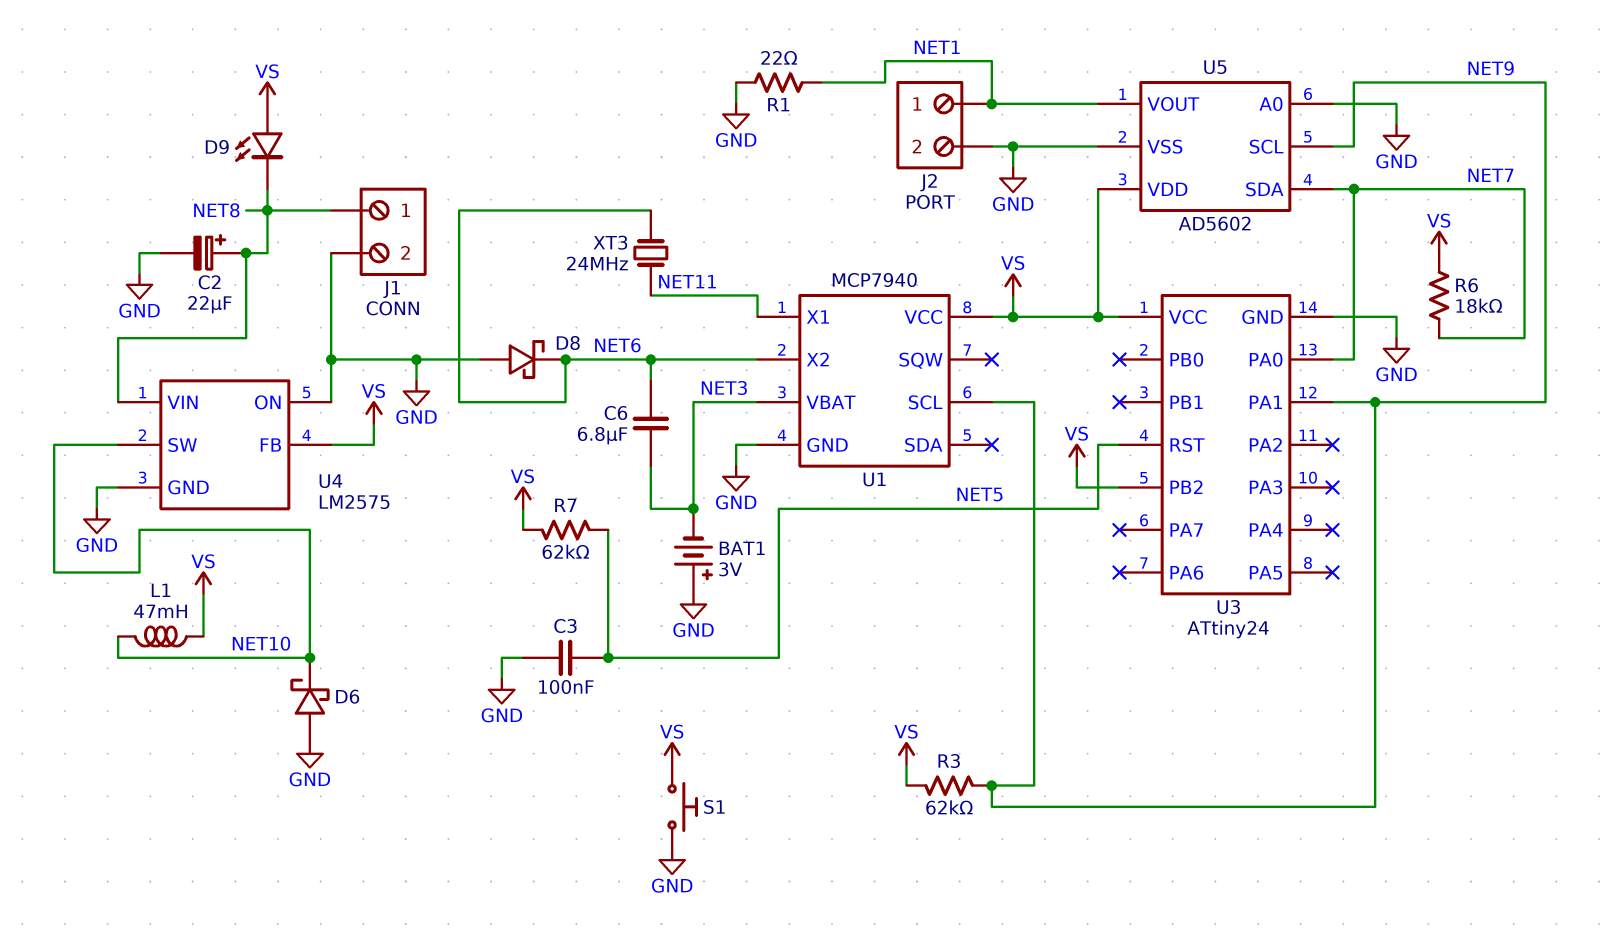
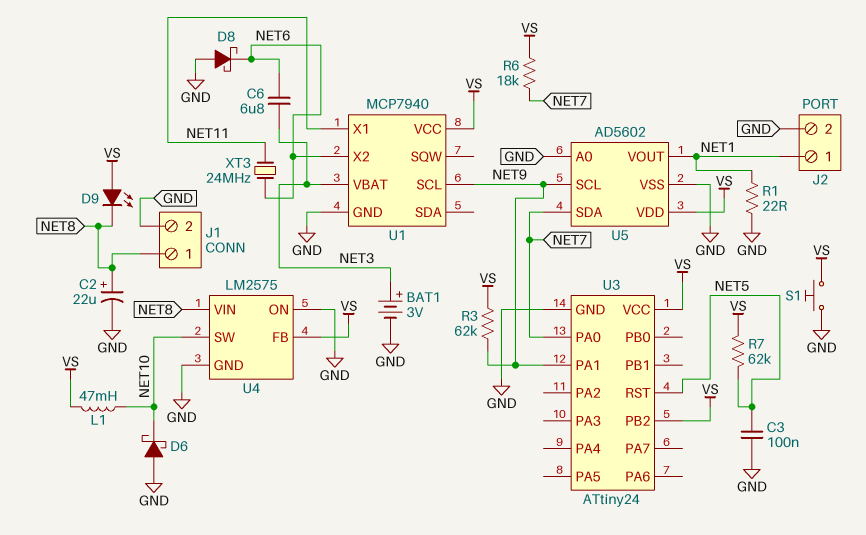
BAT1: 3V (plus GND, minus NET3) -> 3V (plus NET3, minus GND)

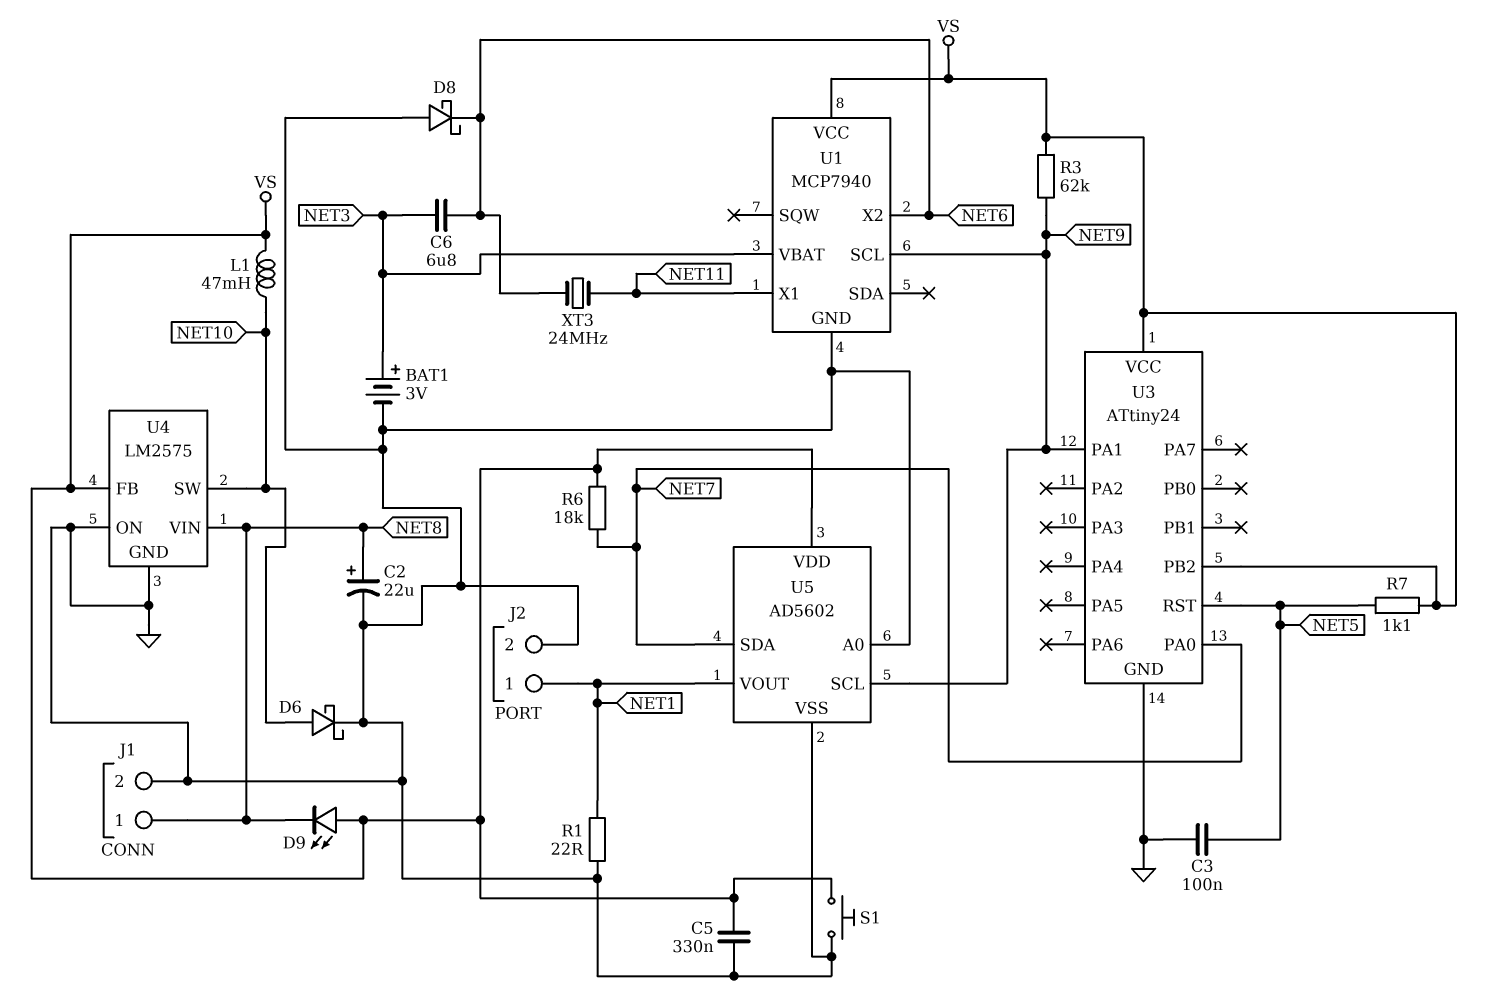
C5: none -> 330nF (GND, VS)
D6: schottky (A GND, K NET10) -> schottky (A NET10, K GND)
R7: 62k (NET5, VS) -> 1.1k (NET5, VS)

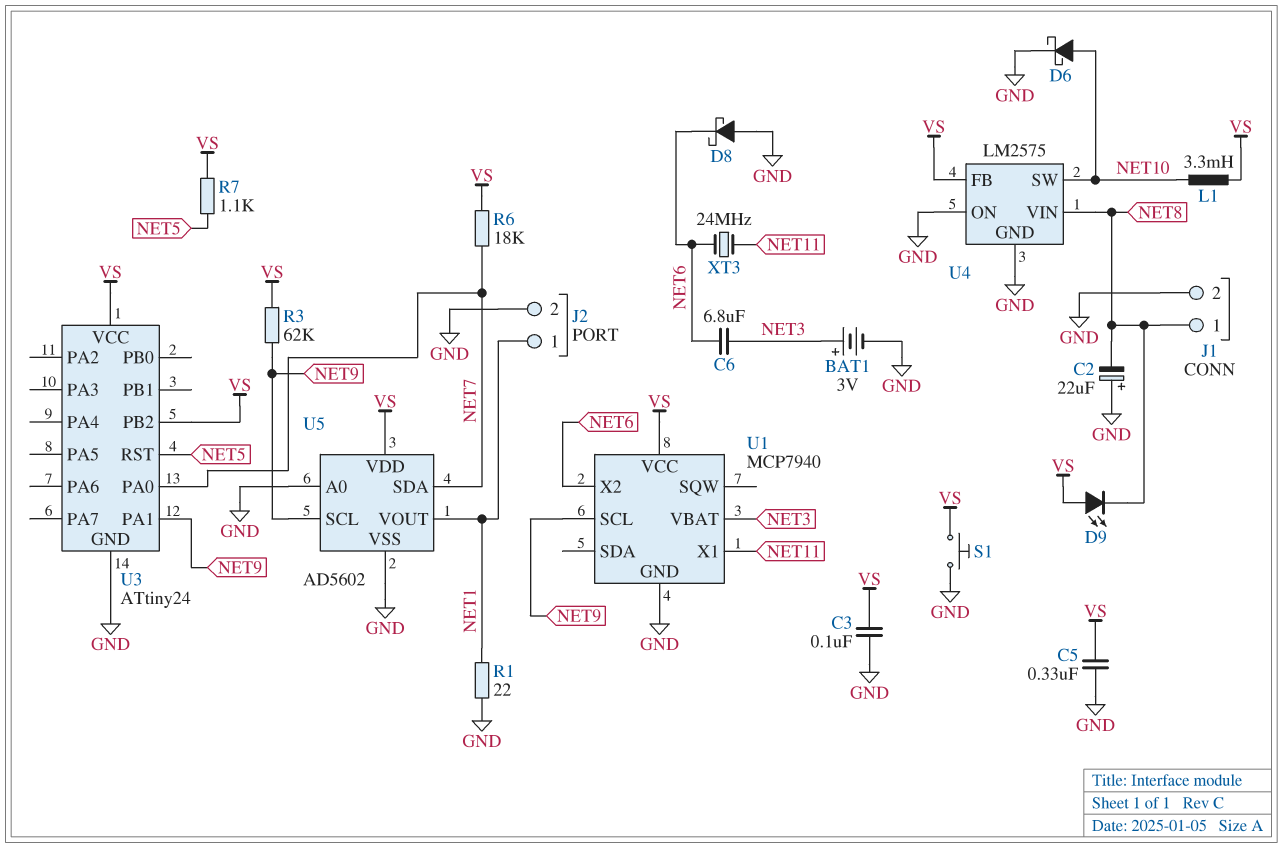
C2: 22uF (plus NET8, minus GND) -> 22uF (plus GND, minus NET8)
C3: 100nF (GND, NET5) -> 100nF (GND, VS)
L1: 47mH (NET10, VS) -> 3.3mH (NET10, VS)

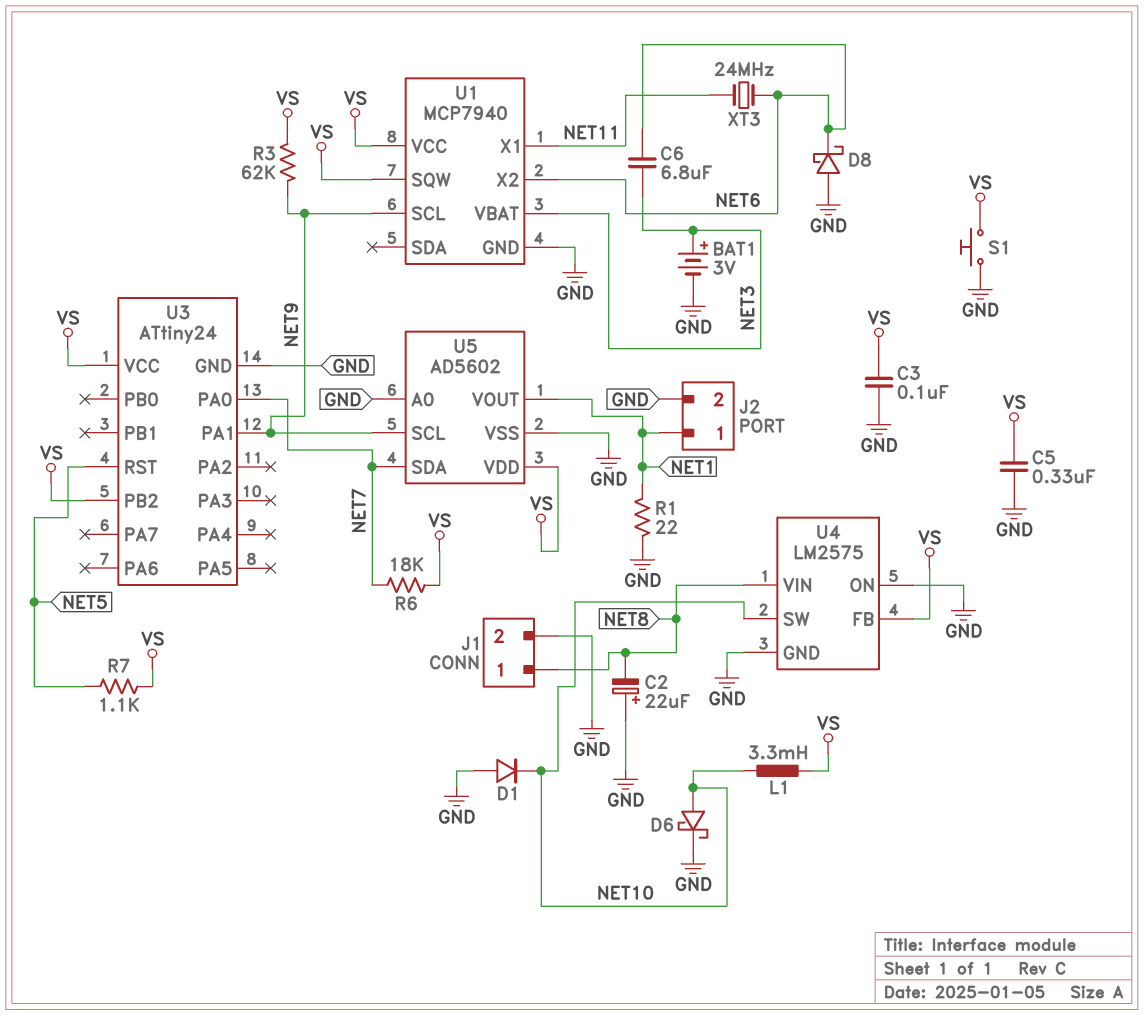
D1: none -> diode (A GND, K NET10)
D9: LED (A VS, K NET8) -> none
U1 pin SQW: none -> VS

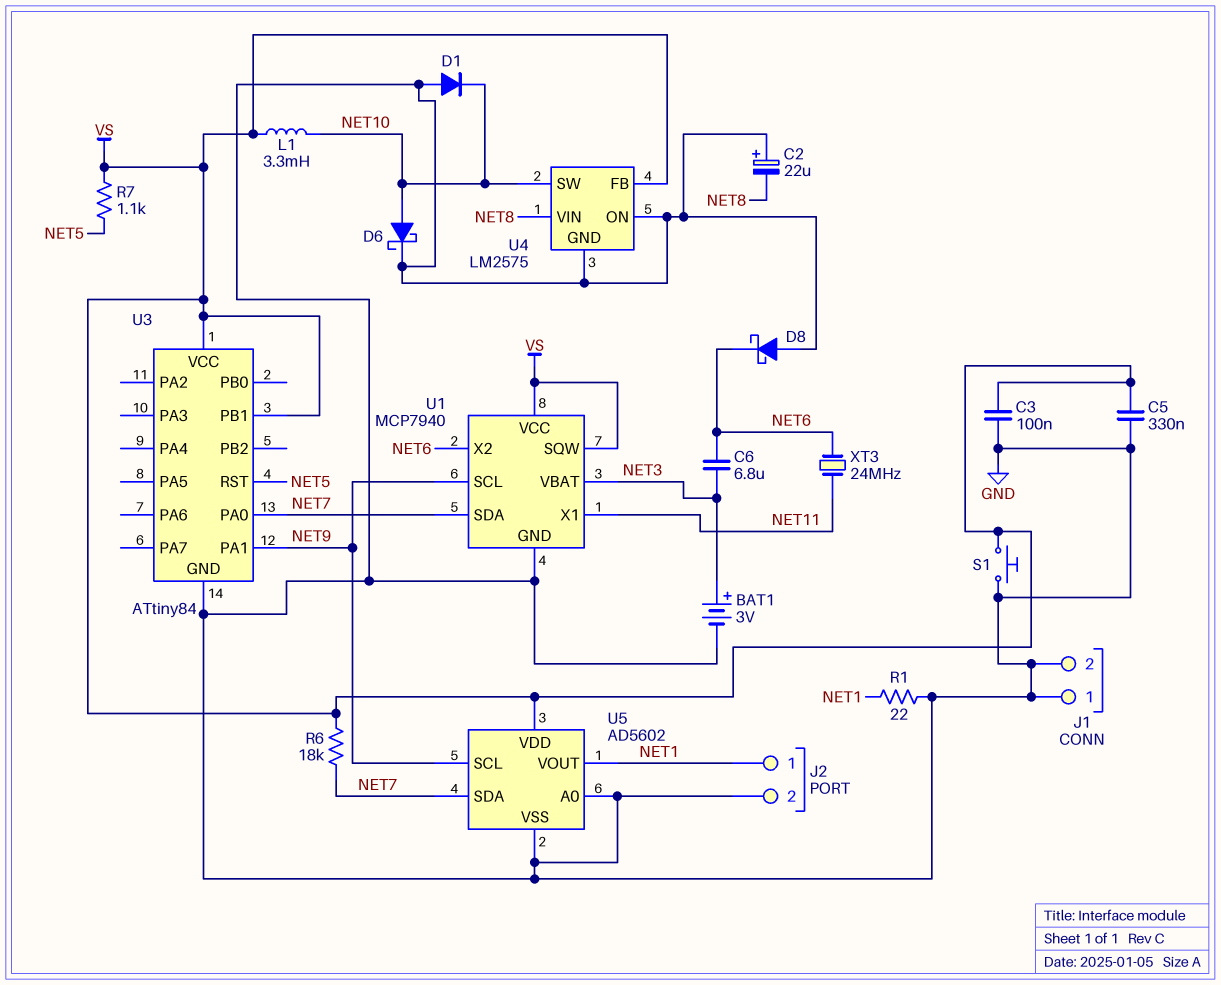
J1 pin 1: NET8 -> GND
R3: 62k (NET9, VS) -> none
U1 pin SDA: none -> NET7
U3: ATtiny24 -> ATtiny84
U3 pin PB1: none -> VS
U3 pin PB2: VS -> none

